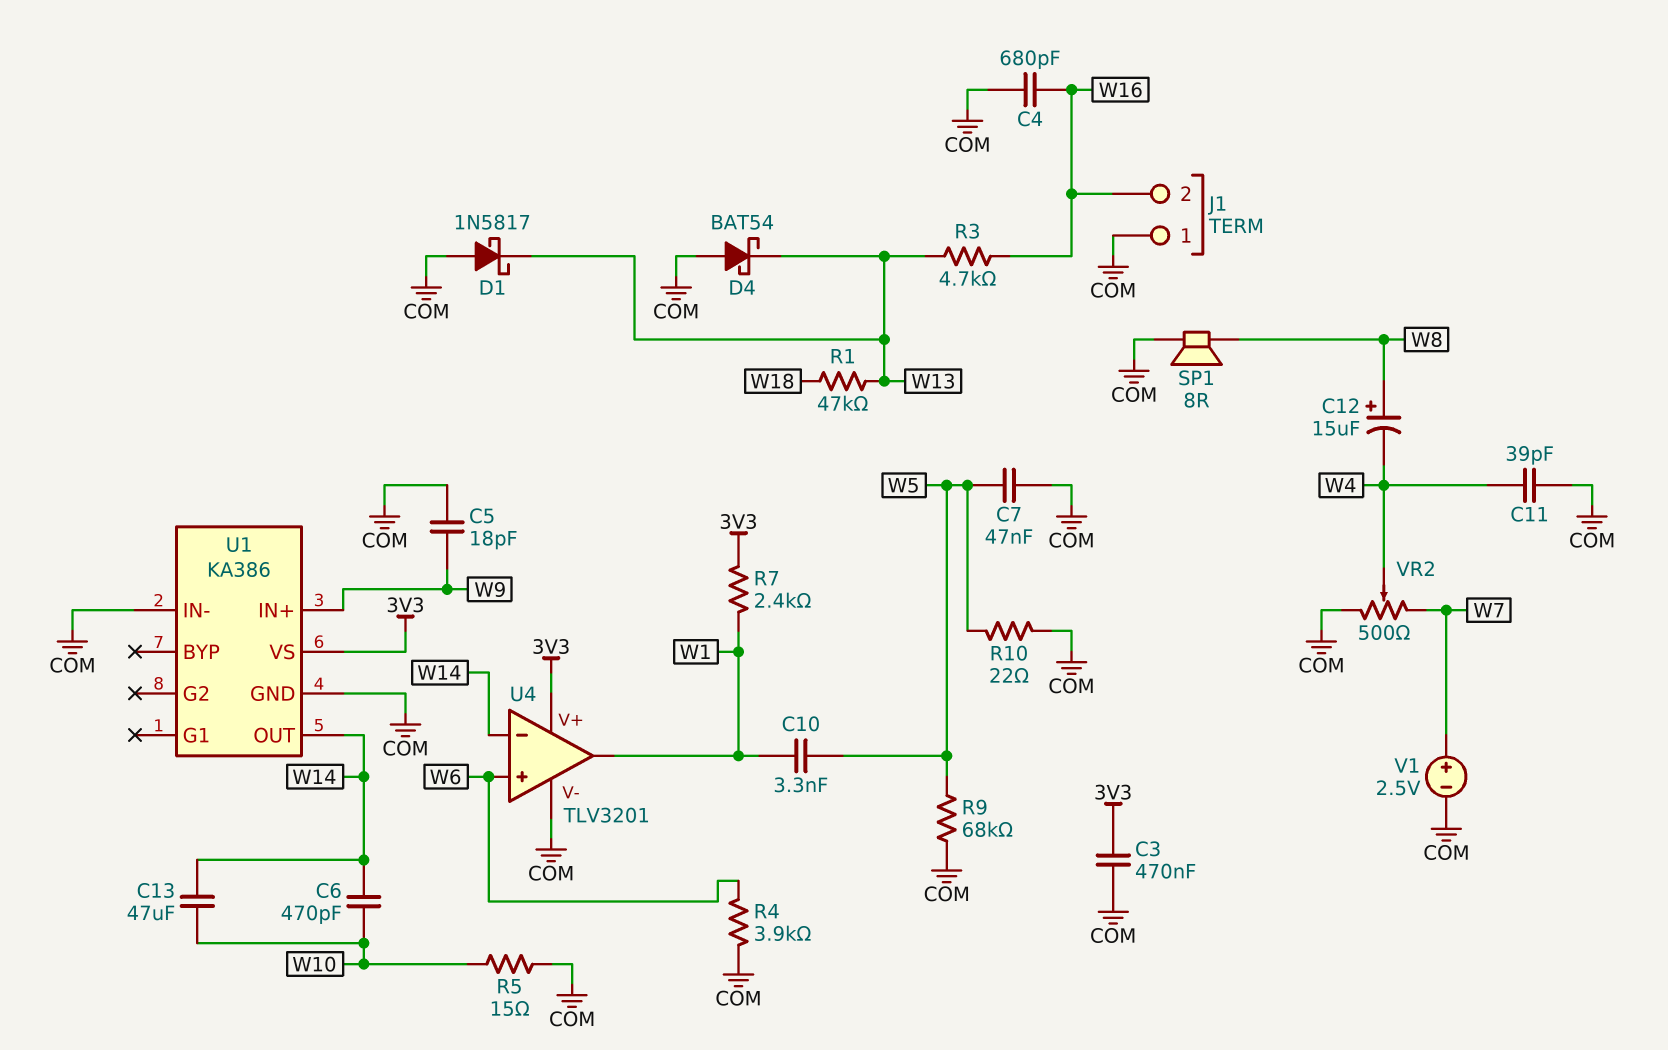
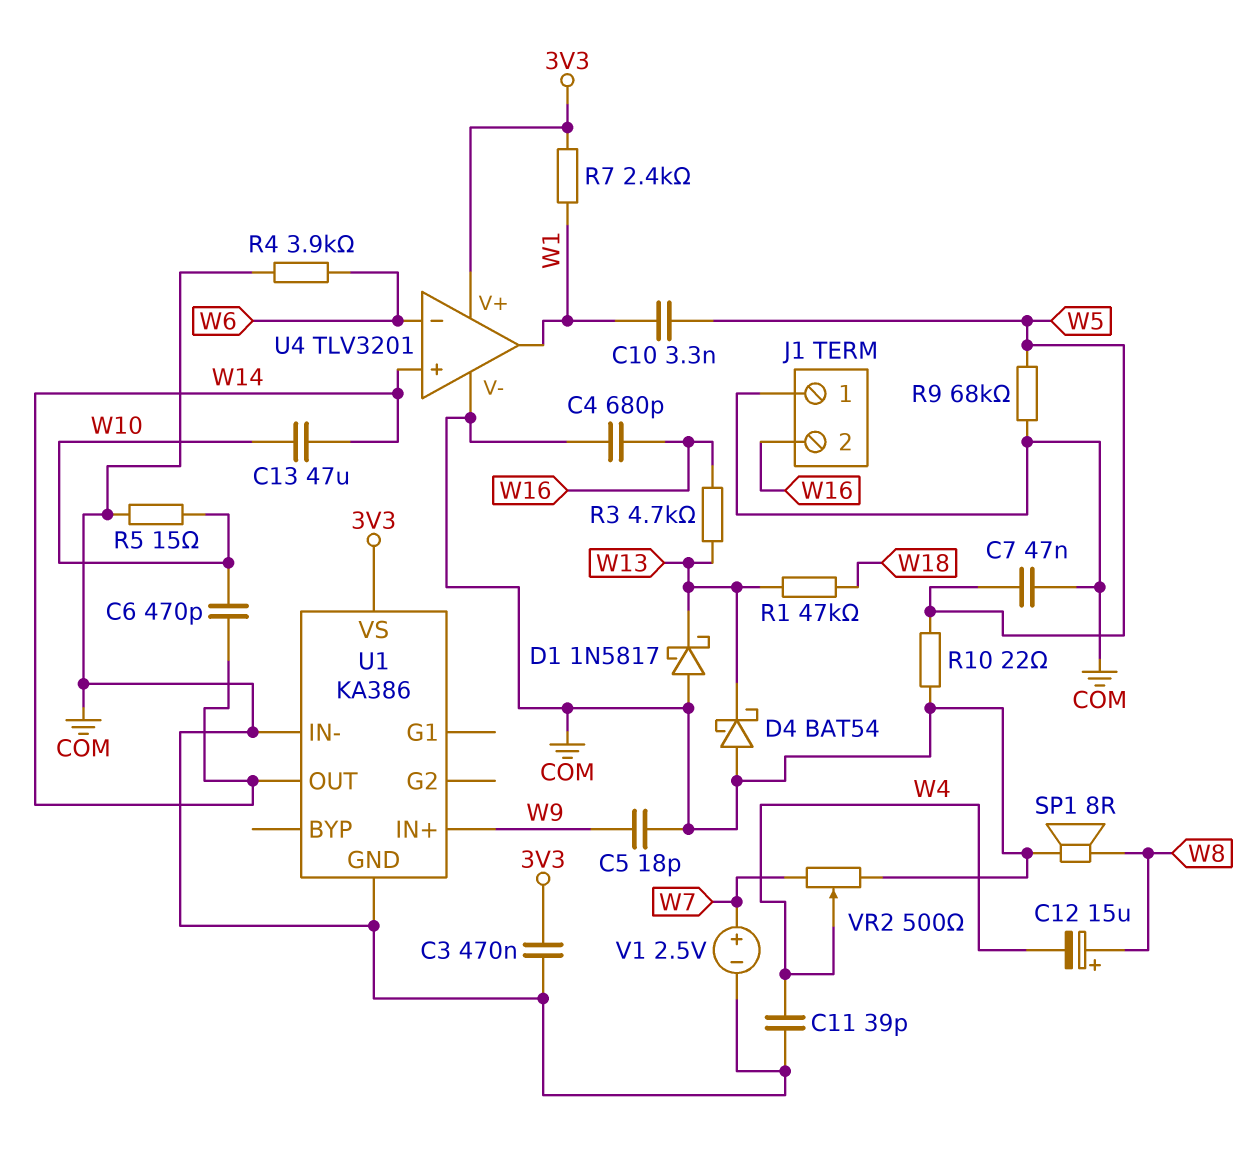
U4 pin in+: W6 -> W14
U4 pin in-: W14 -> W6

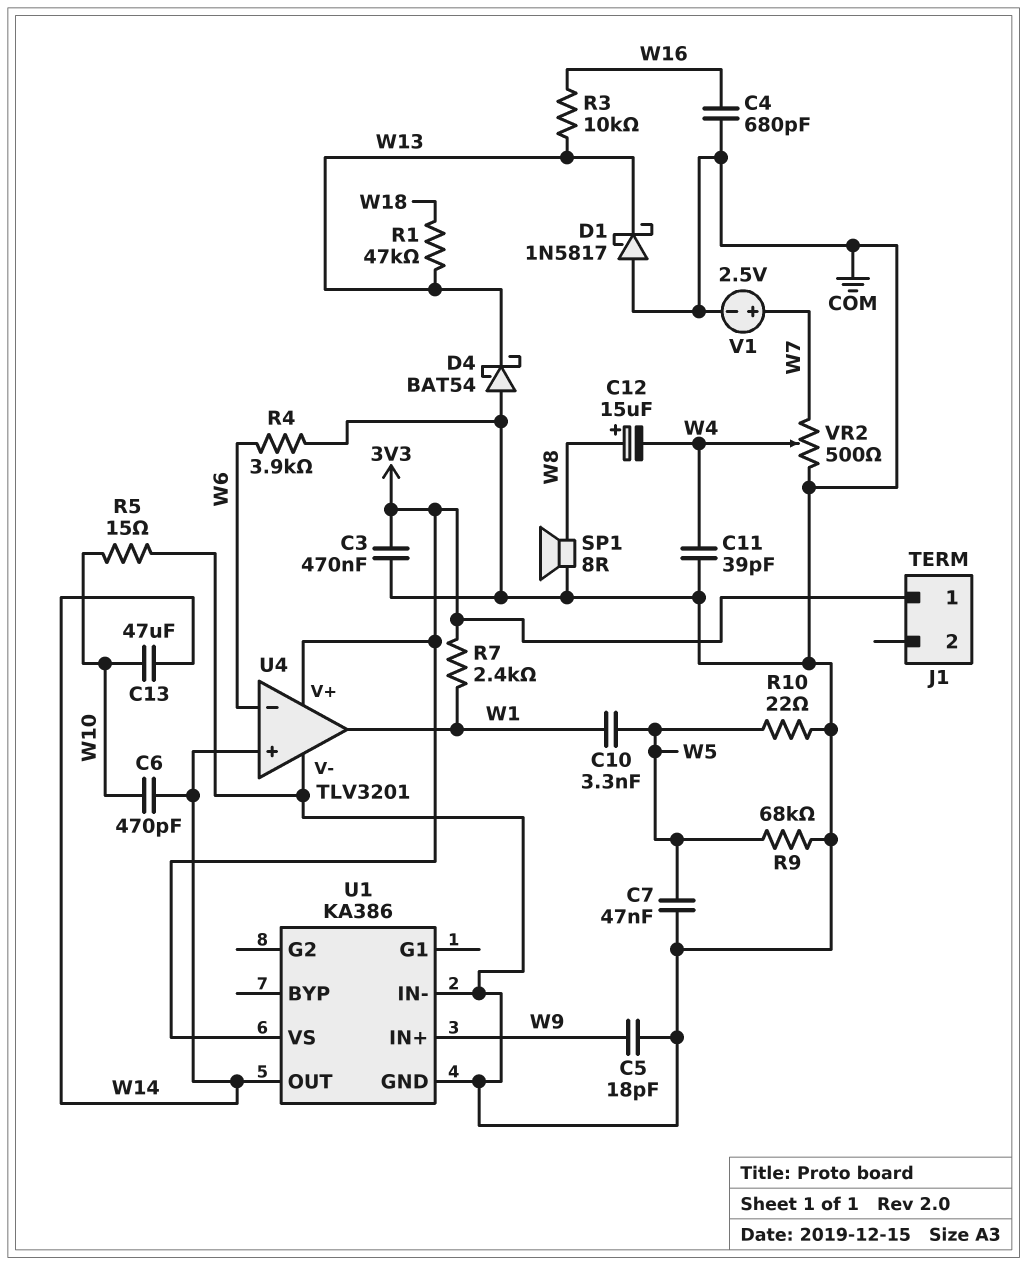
J1 pin 1: COM -> 3V3
J1 pin 2: W16 -> none
R3: 4.7k (W13, W16) -> 10k (W13, W16)

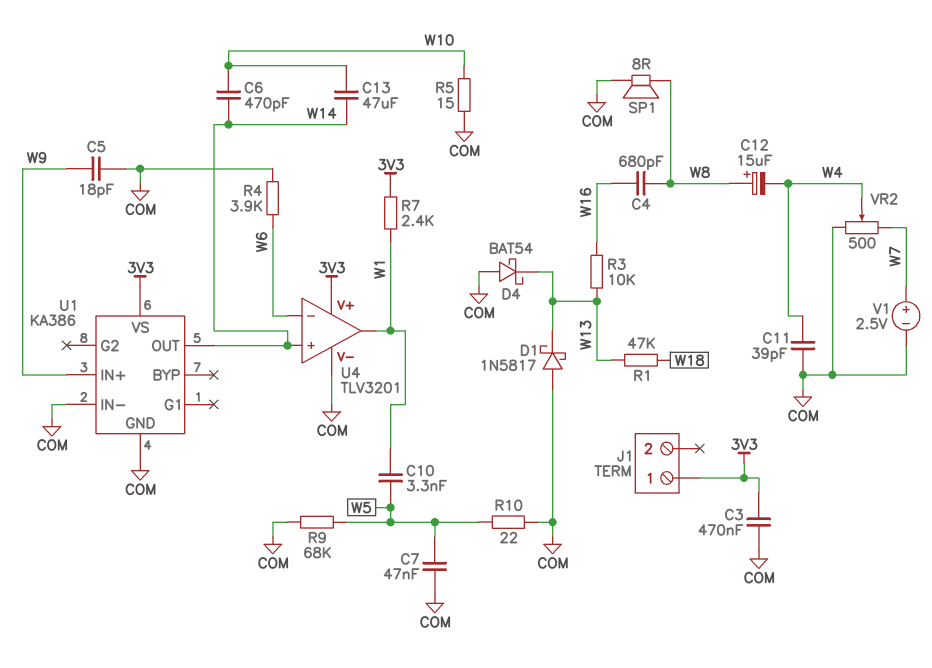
C4: 680pF (COM, W16) -> 680pF (W8, W16)

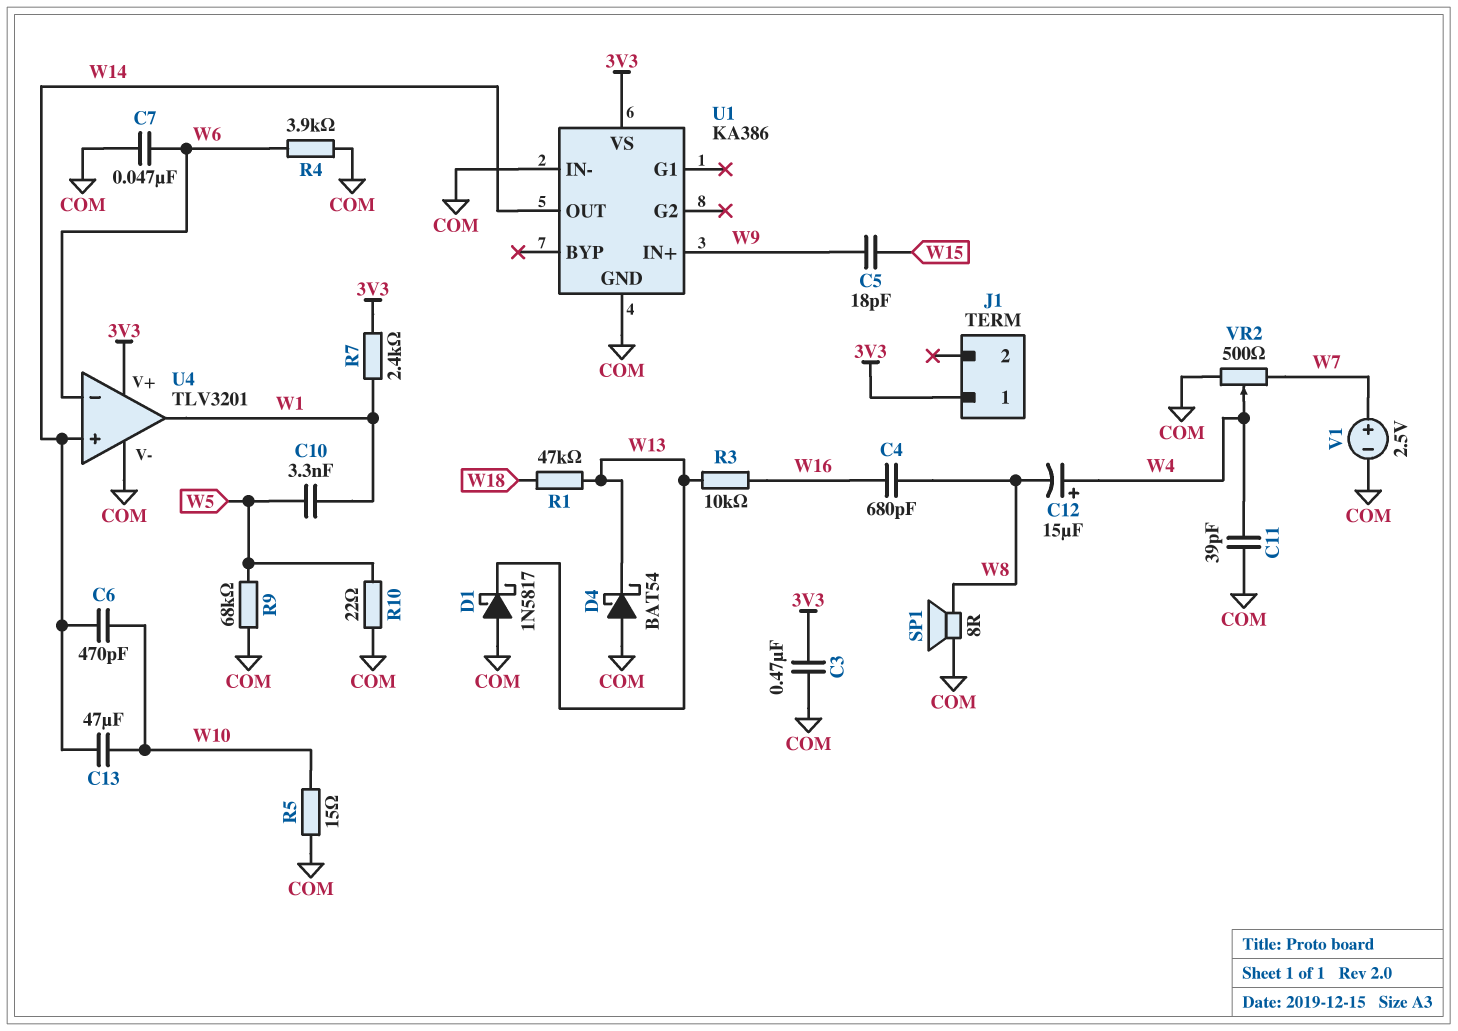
C5: 18pF (COM, W9) -> 18pF (W9, W15)
C7: 47nF (COM, W5) -> 47nF (COM, W6)
C12: 15uF (plus W8, minus W4) -> 15uF (plus W4, minus W8)

